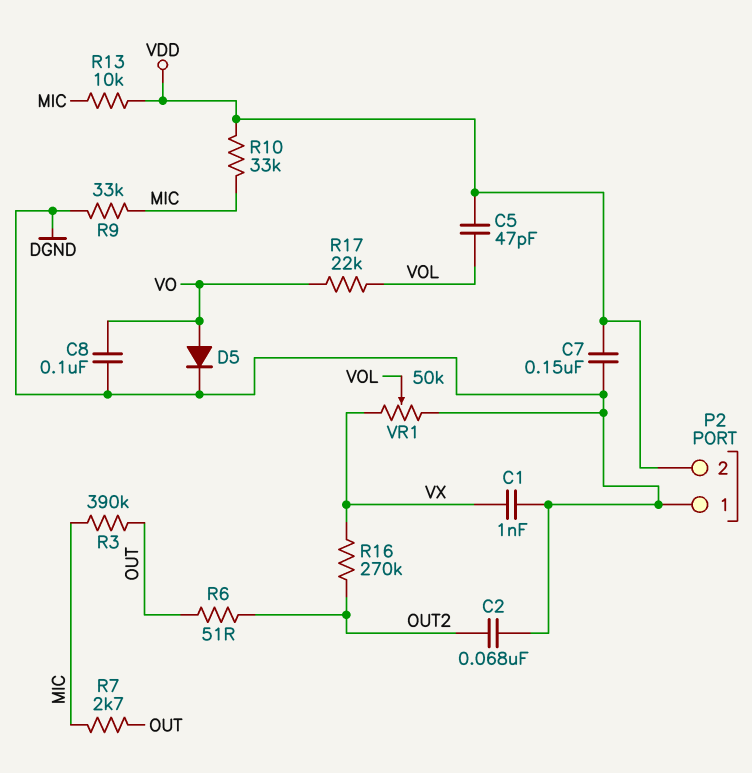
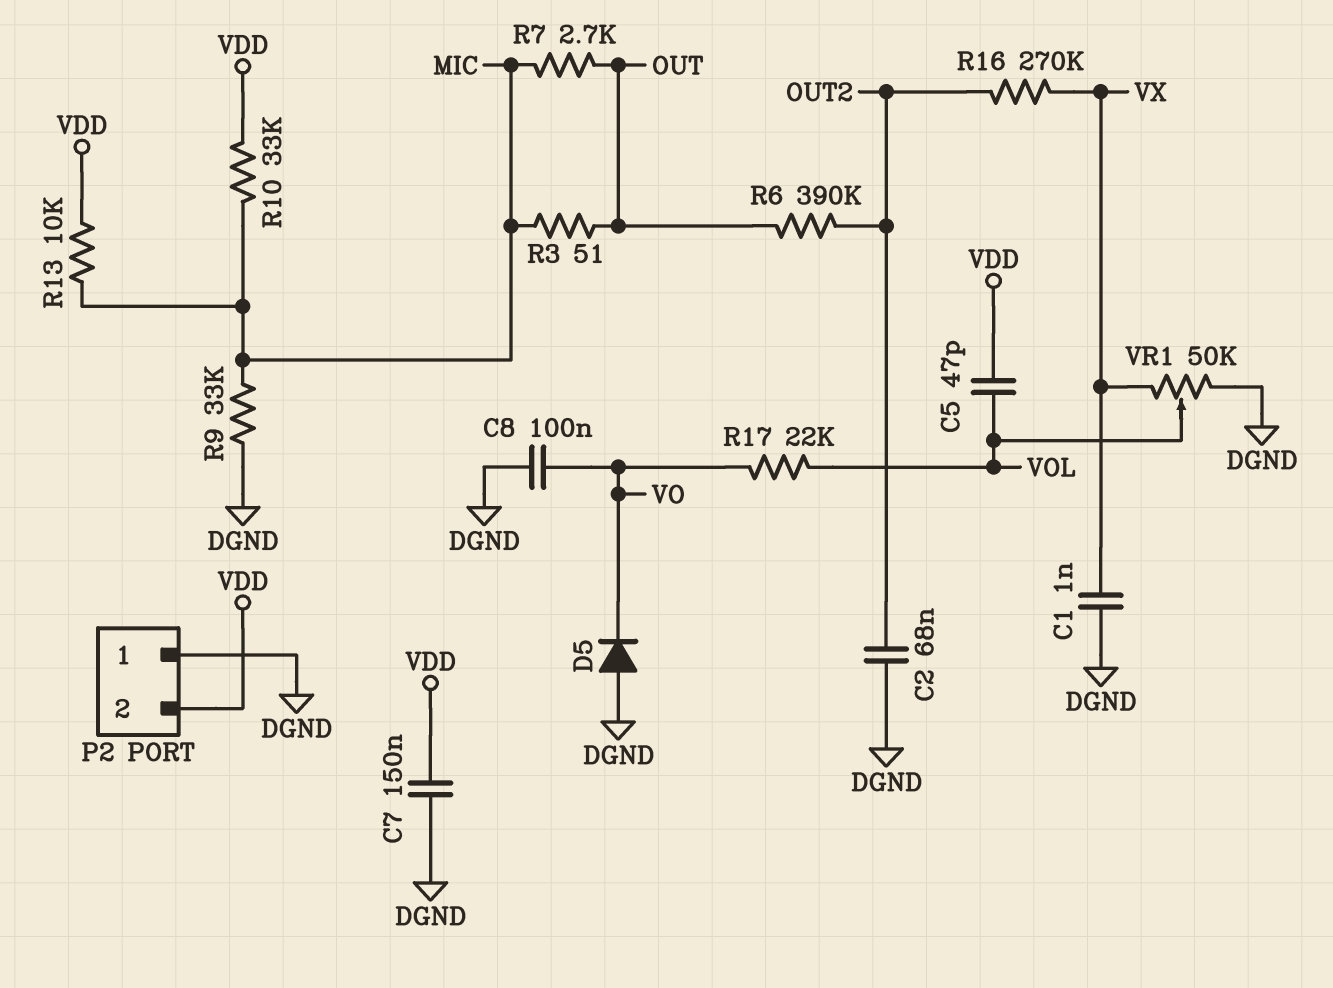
D5: diode (A VO, K DGND) -> diode (A DGND, K VO)
R3: 390k (MIC, OUT) -> 51 (MIC, OUT)
R6: 51 (OUT, OUT2) -> 390k (OUT, OUT2)

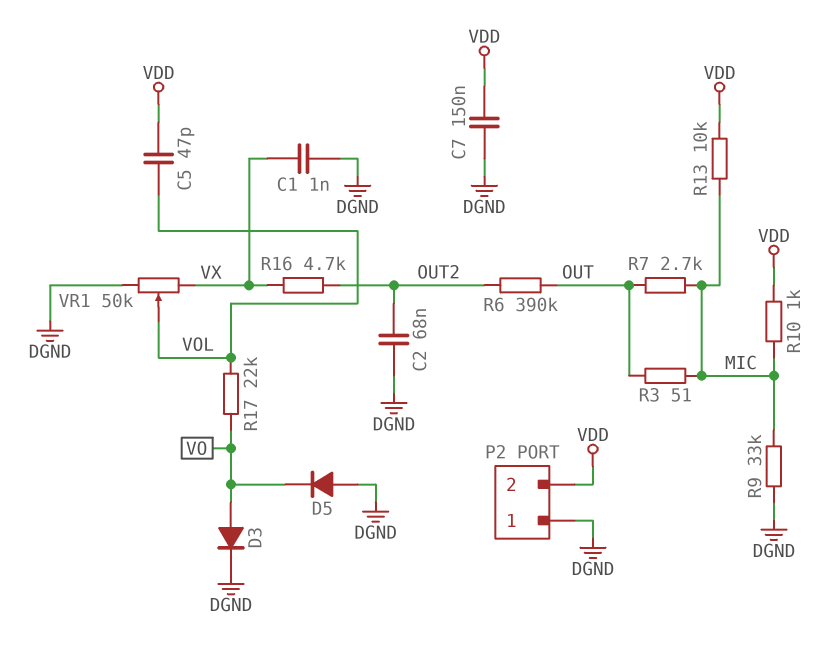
C8: 100nF (DGND, VO) -> none
D3: none -> diode (A VO, K DGND)
R10: 33k (MIC, VDD) -> 1k (MIC, VDD)
R16: 270k (OUT2, VX) -> 4.7k (OUT2, VX)

